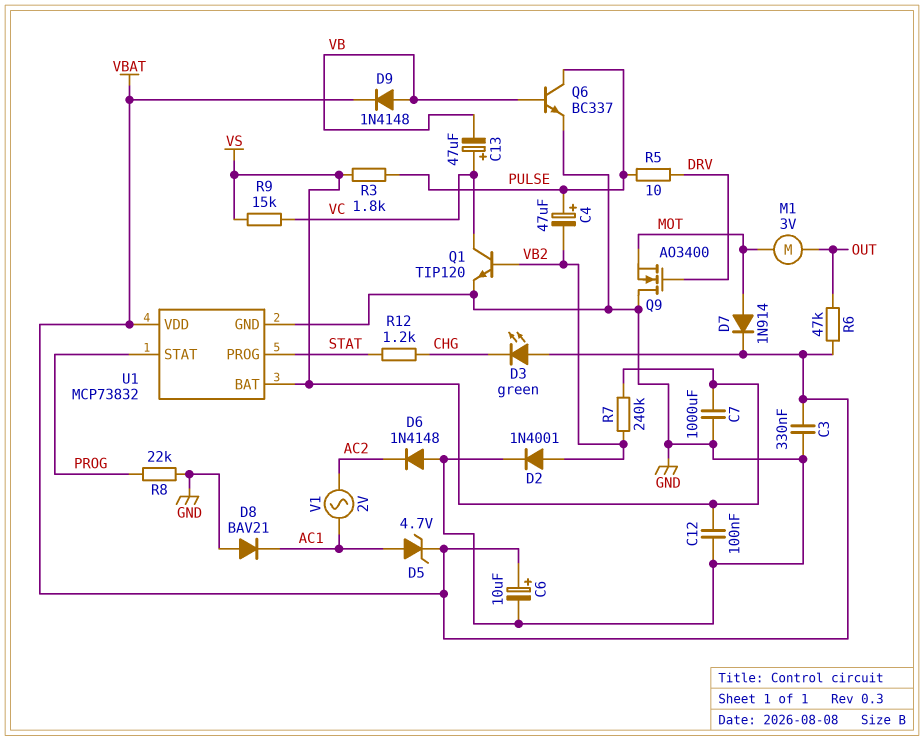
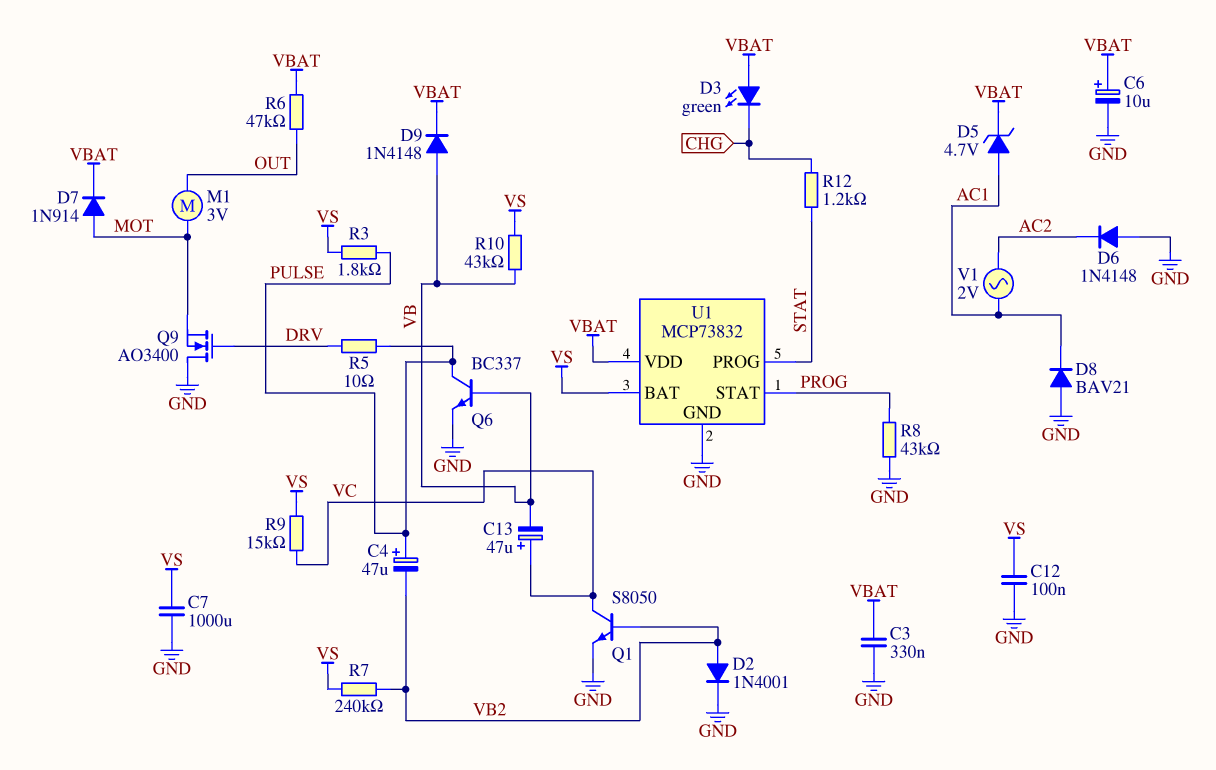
Q1: NPN TIP120 (B VB2, C VC, E GND) -> NPN S8050 (B VB2, C VC, E GND)
R8: 22k (GND, PROG) -> 43k (GND, PROG)
R10: none -> 43k (VB, VS)

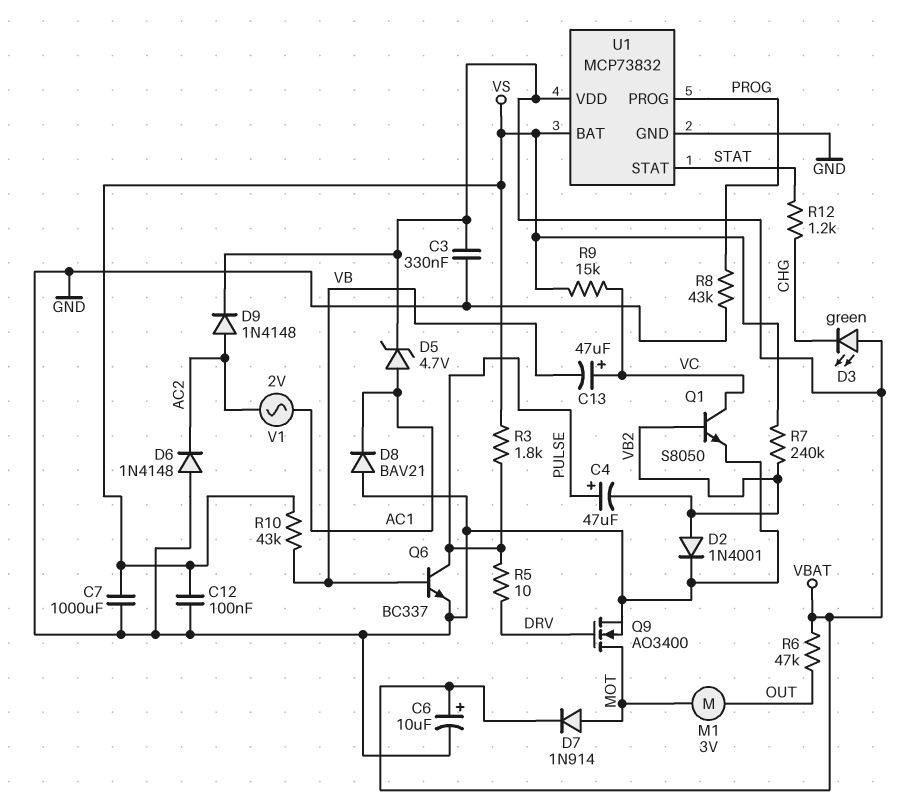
D9: diode 1N4148 (A VB, K VBAT) -> diode 1N4148 (A AC2, K VBAT)
Q9: NMOS AO3400 (G DRV, D GND, S MOT) -> NMOS AO3400 (G DRV, D MOT, S GND)
U1 pin PROG: STAT -> PROG
U1 pin STAT: PROG -> STAT

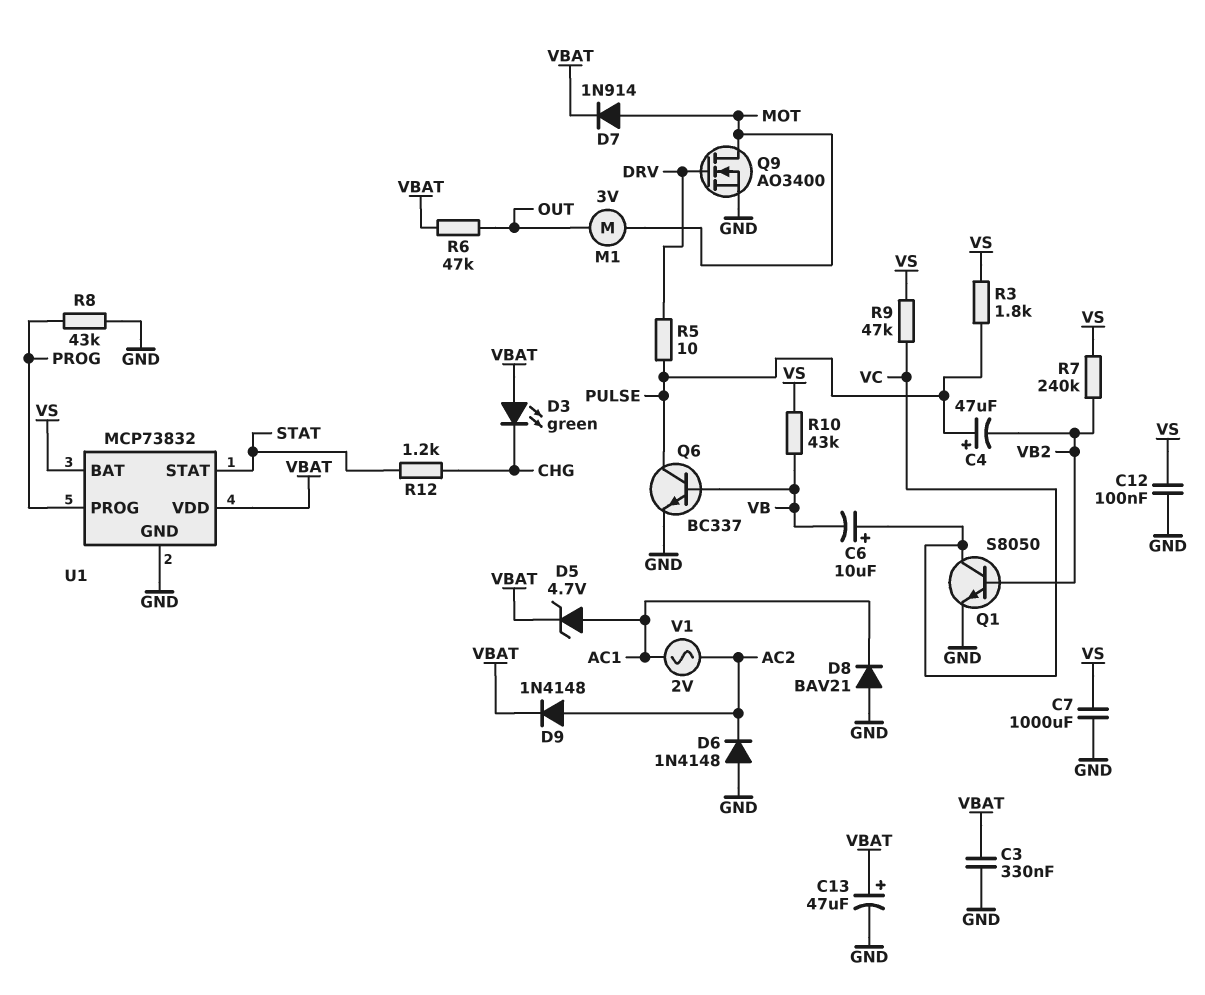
C6: 10uF (plus VBAT, minus GND) -> 10uF (plus VC, minus VB)
C13: 47uF (plus VC, minus VB) -> 47uF (plus VBAT, minus GND)
D2: diode 1N4001 (A VB2, K GND) -> none
R9: 15k (VC, VS) -> 47k (VC, VS)

